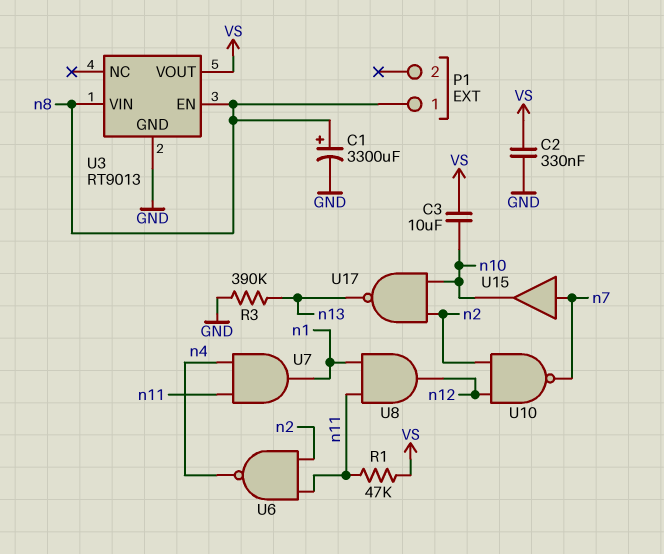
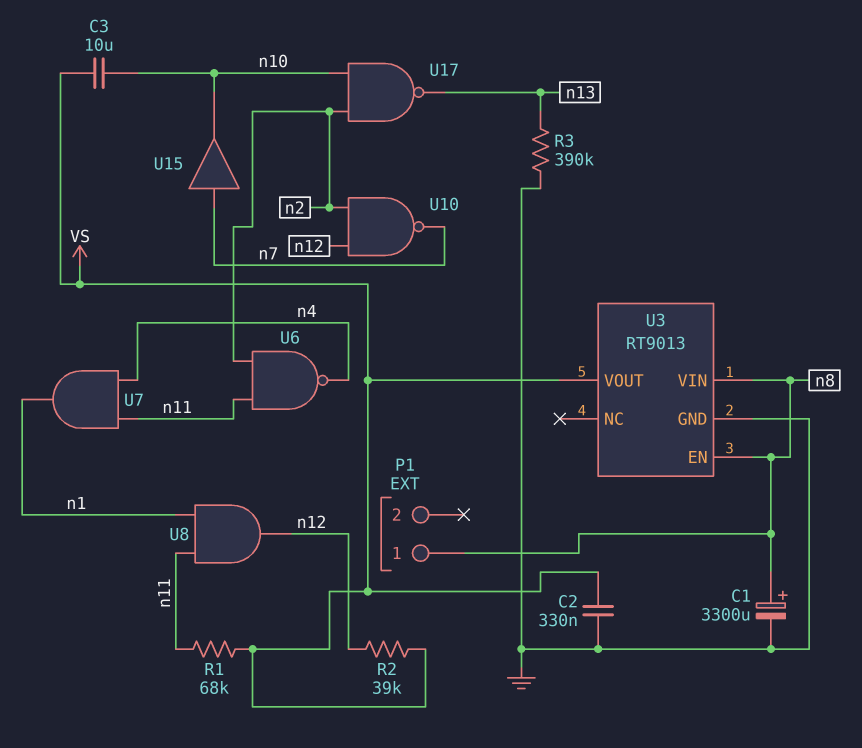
R1: 47k (VS, n11) -> 68k (VS, n11)
R2: none -> 39k (VS, n12)

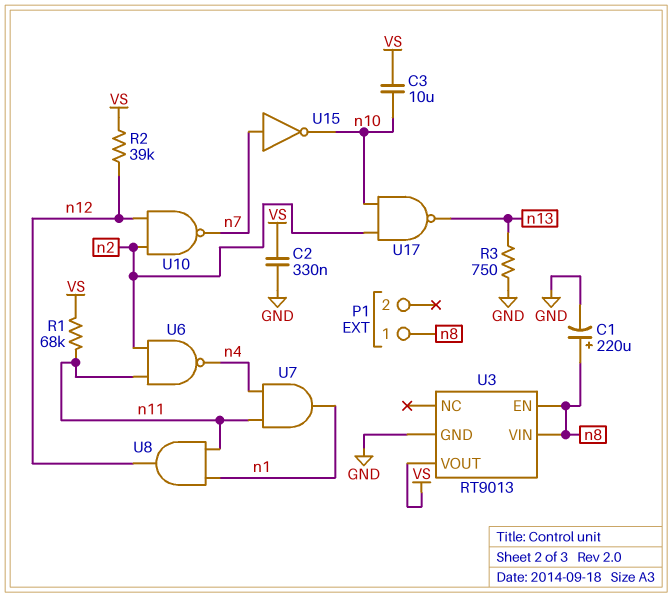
C1: 3300uF (plus n8, minus GND) -> 220uF (plus n8, minus GND)
R3: 390k (GND, n13) -> 750 (GND, n13)
U15: buffer (in n7, out n10) -> NOT (in n7, out n10)

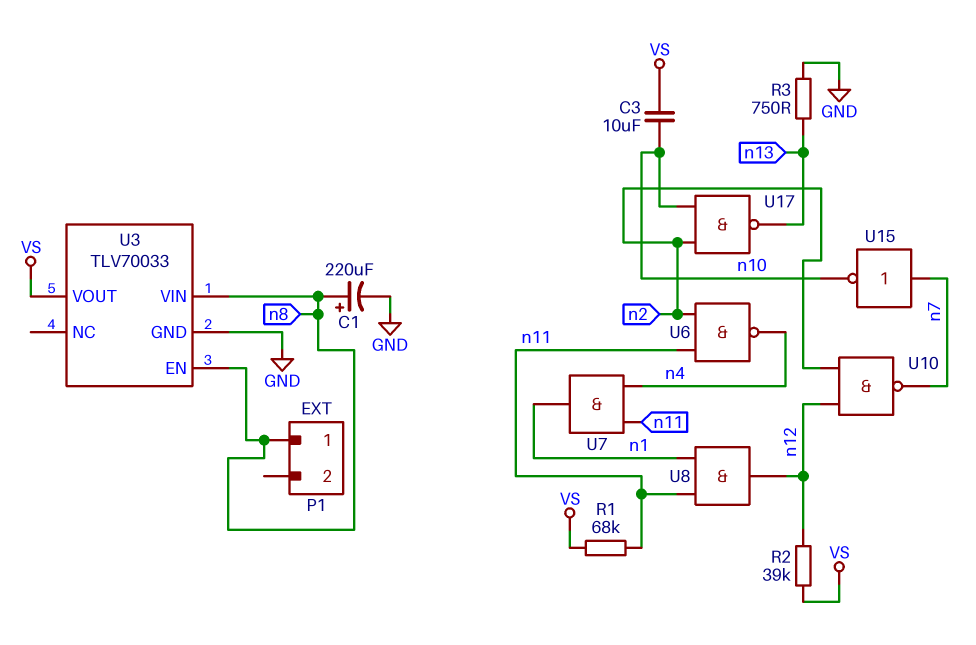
C2: 330nF (GND, VS) -> none
U3: RT9013 -> TLV70033

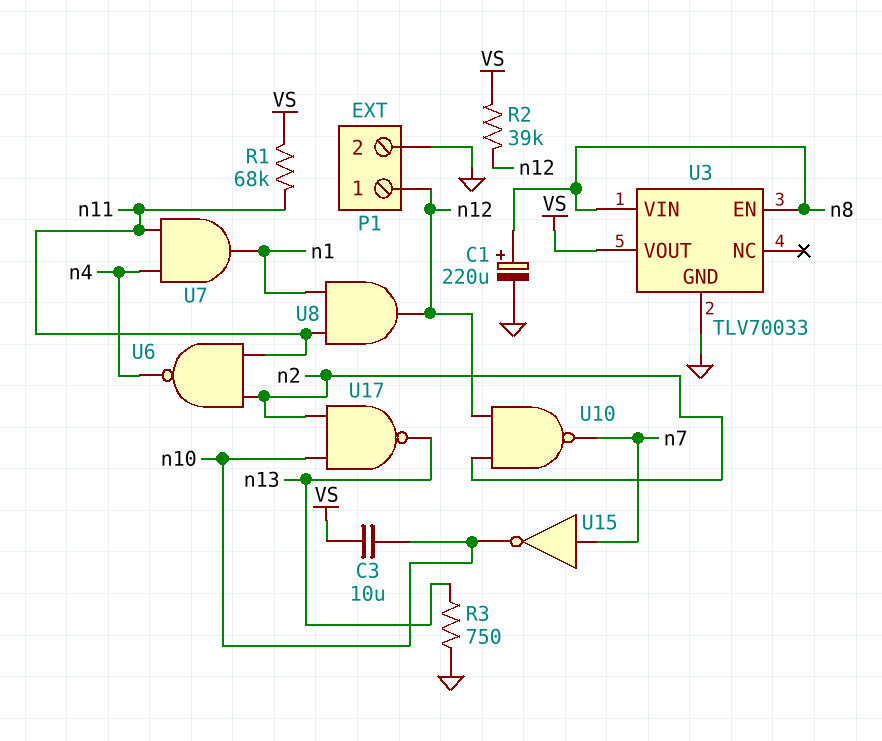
P1 pin 1: n8 -> n12
P1 pin 2: none -> GND

